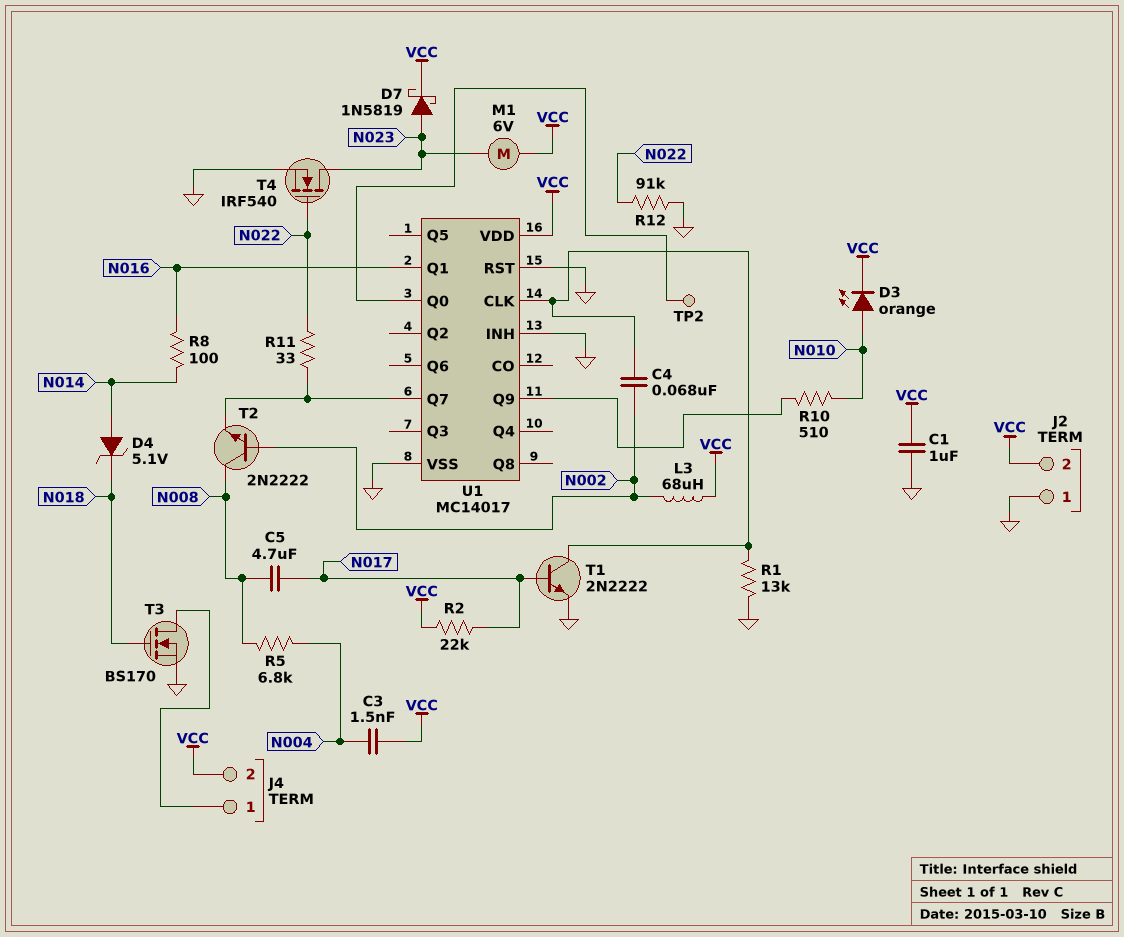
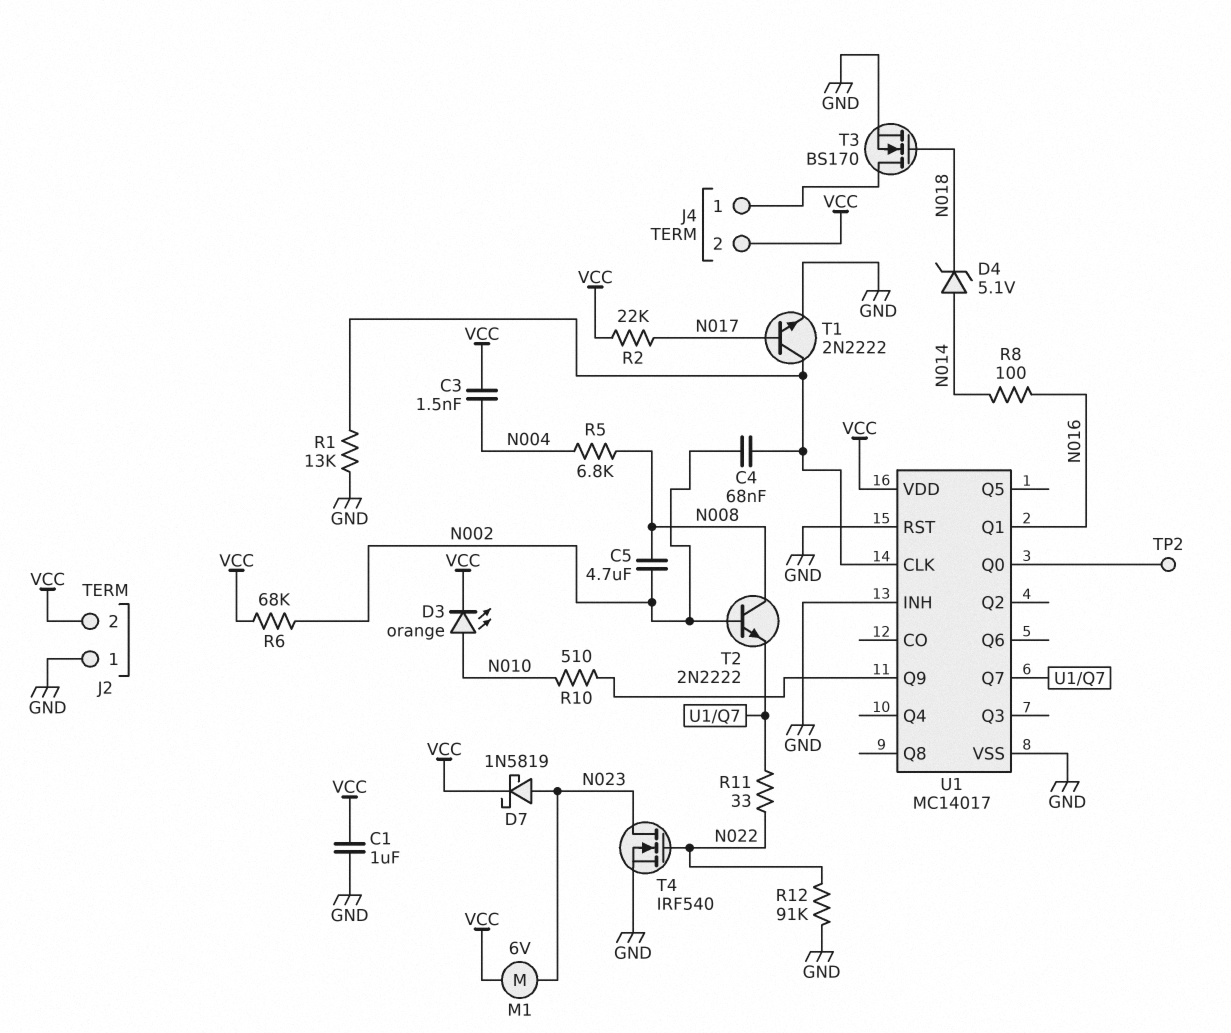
C5: 4.7uF (N008, N017) -> 4.7uF (N002, N008)
L3: 68uH (N002, VCC) -> none
R6: none -> 68k (N002, VCC)

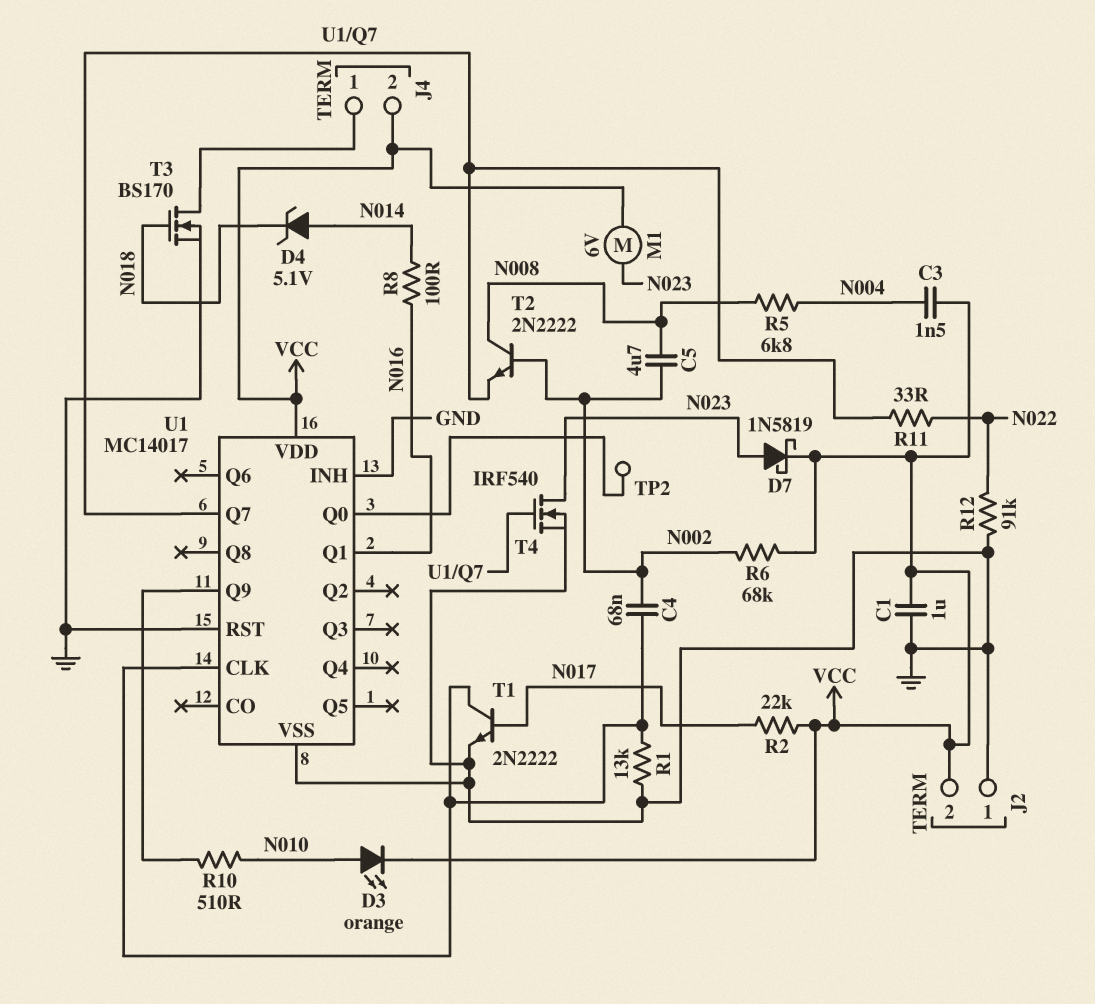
T4: NMOS IRF540 (G N022, D N023, S GND) -> NMOS IRF540 (G U1/Q7, D N023, S GND)

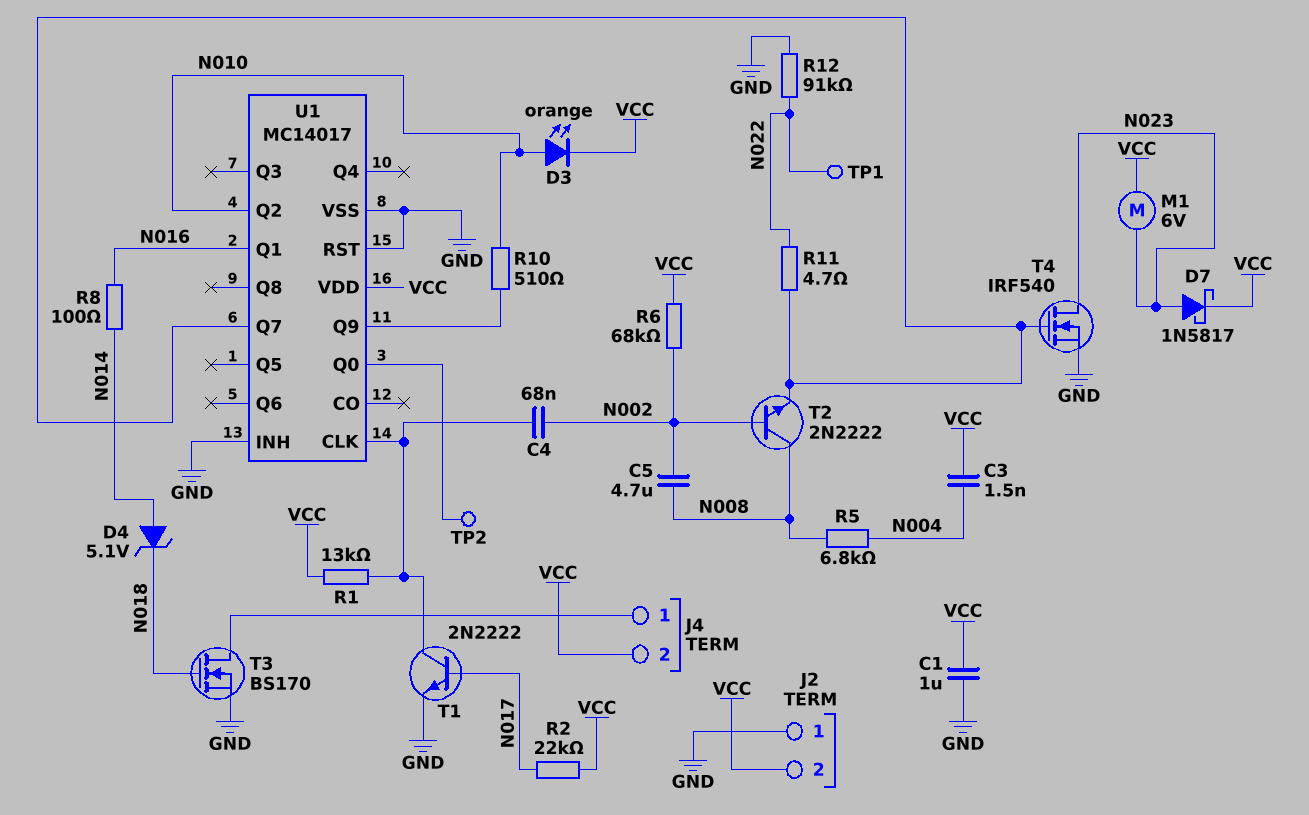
D7: schottky 1N5819 (A N023, K VCC) -> schottky 1N5817 (A N023, K VCC)
R1: 13k (GND, U1/CLK) -> 13k (U1/CLK, VCC)
R11: 33 (N022, U1/Q7) -> 4.7 (N022, U1/Q7)
TP1: none -> test point (N022)
U1 pin Q2: none -> N010

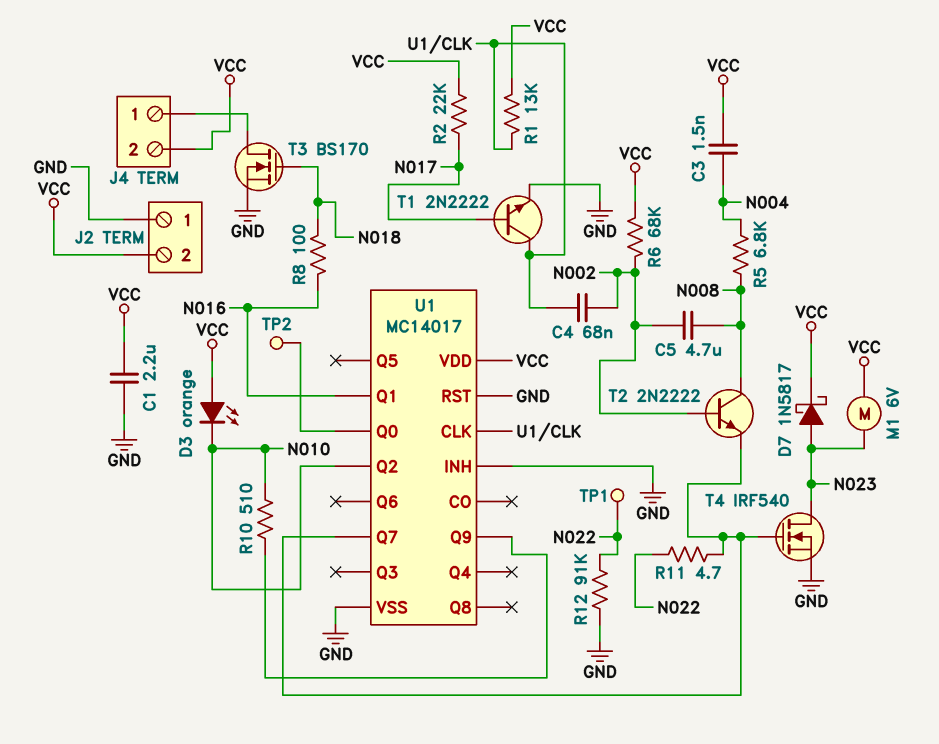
C1: 1uF (GND, VCC) -> 2.2uF (GND, VCC)
D3: LED orange (A N010, K VCC) -> LED orange (A VCC, K N010)
D4: zener 5.1V (A N014, K N018) -> none
R8: 100 (N014, N016) -> 100 (N016, N018)

